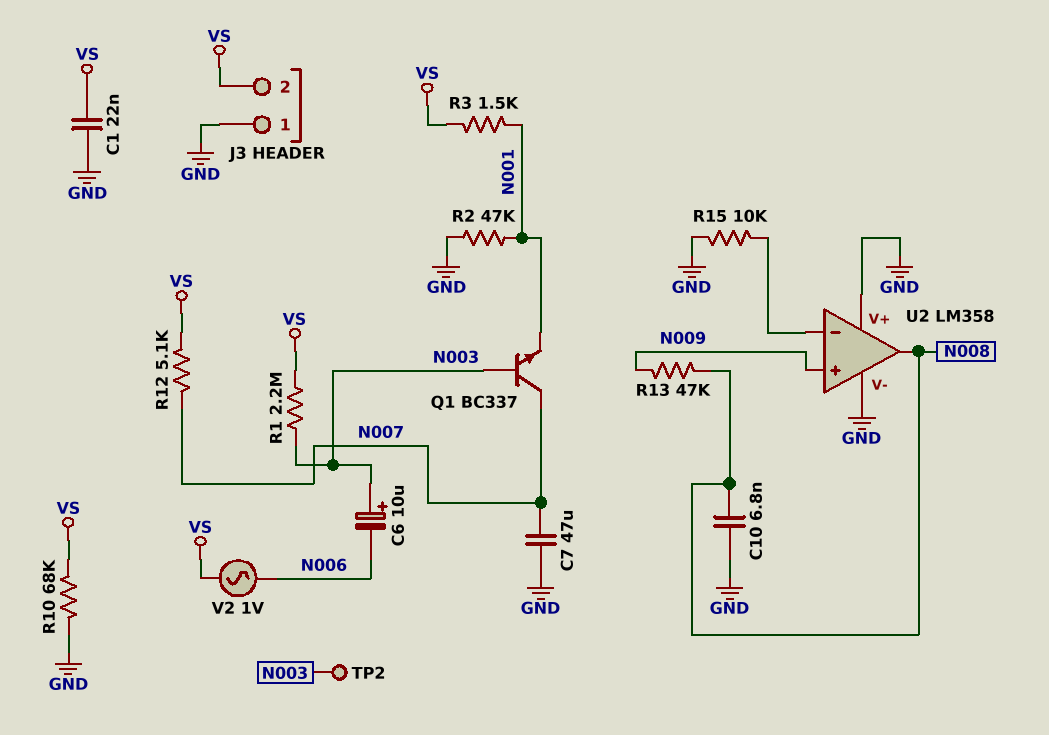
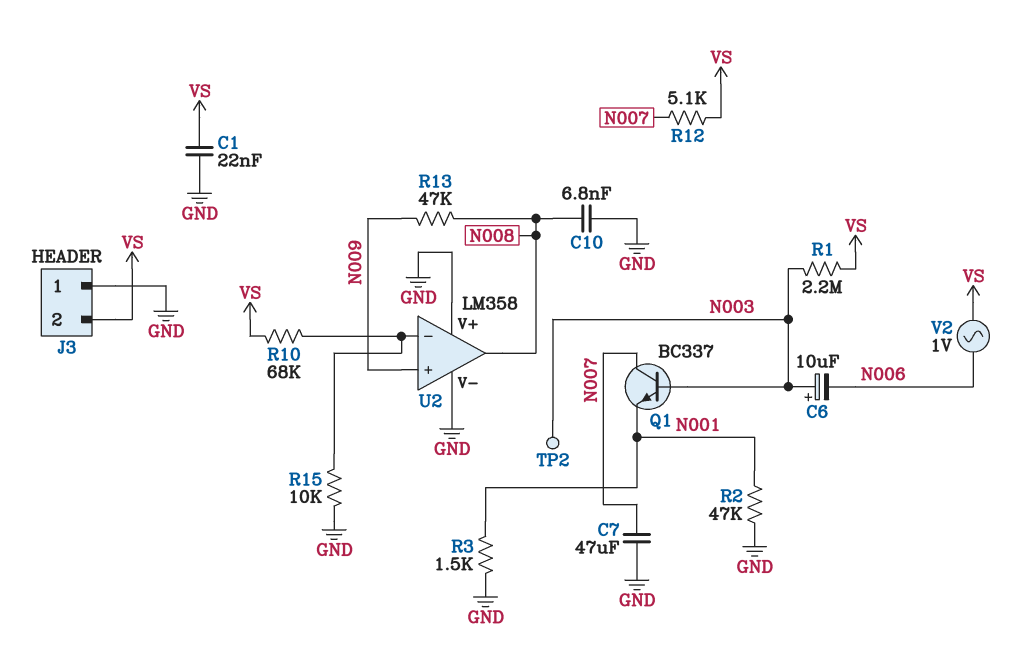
R3: 1.5k (N001, VS) -> 1.5k (GND, N001)
R10: 68k (GND, VS) -> 68k (U2/in-, VS)

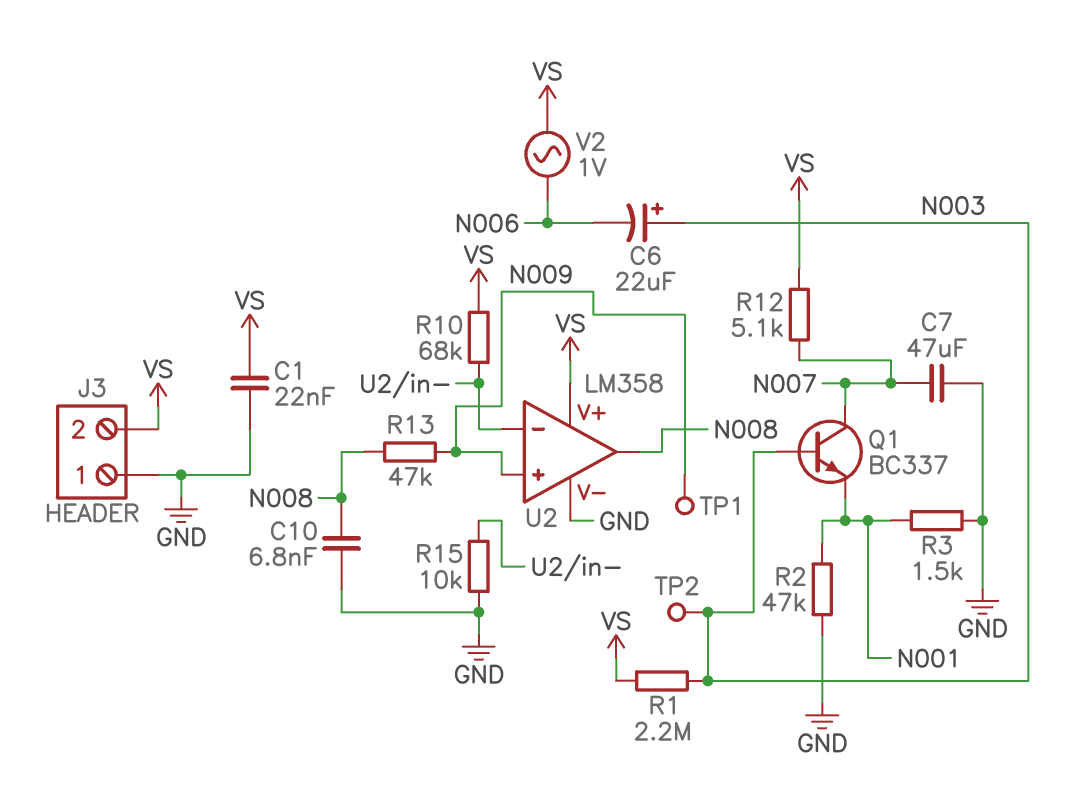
C6: 10uF (plus N003, minus N006) -> 22uF (plus N003, minus N006)
TP1: none -> test point (N009)
U2 pin V+: GND -> VS

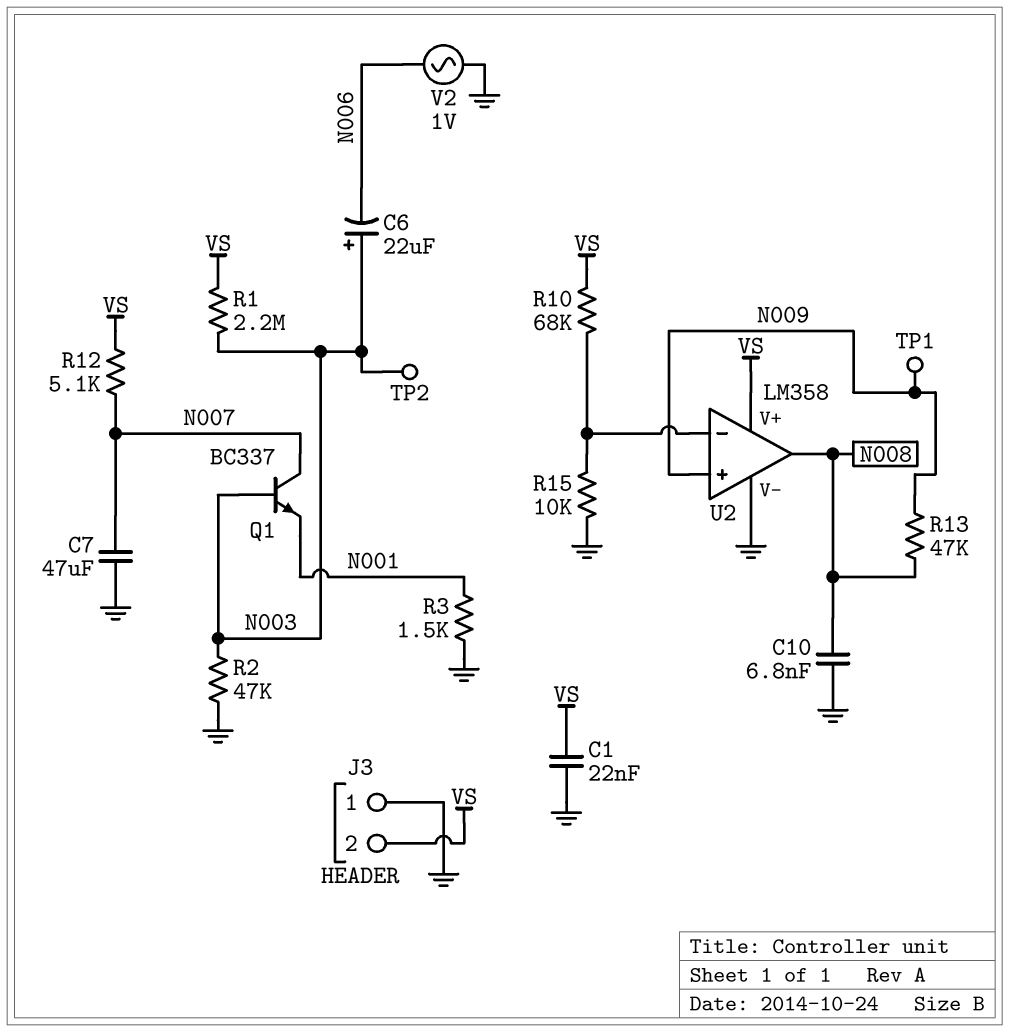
R2: 47k (GND, N001) -> 47k (GND, N003)
V2: AC 1V (N006, VS) -> AC 1V (GND, N006)

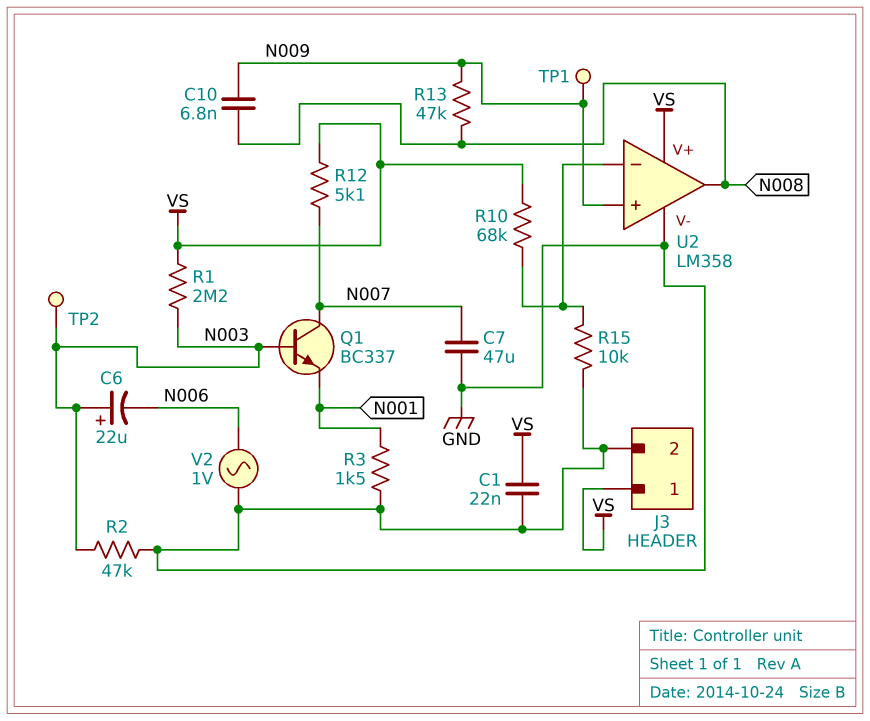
C10: 6.8nF (GND, N008) -> 6.8nF (N008, N009)
J3 pin 1: GND -> VS
J3 pin 2: VS -> GND

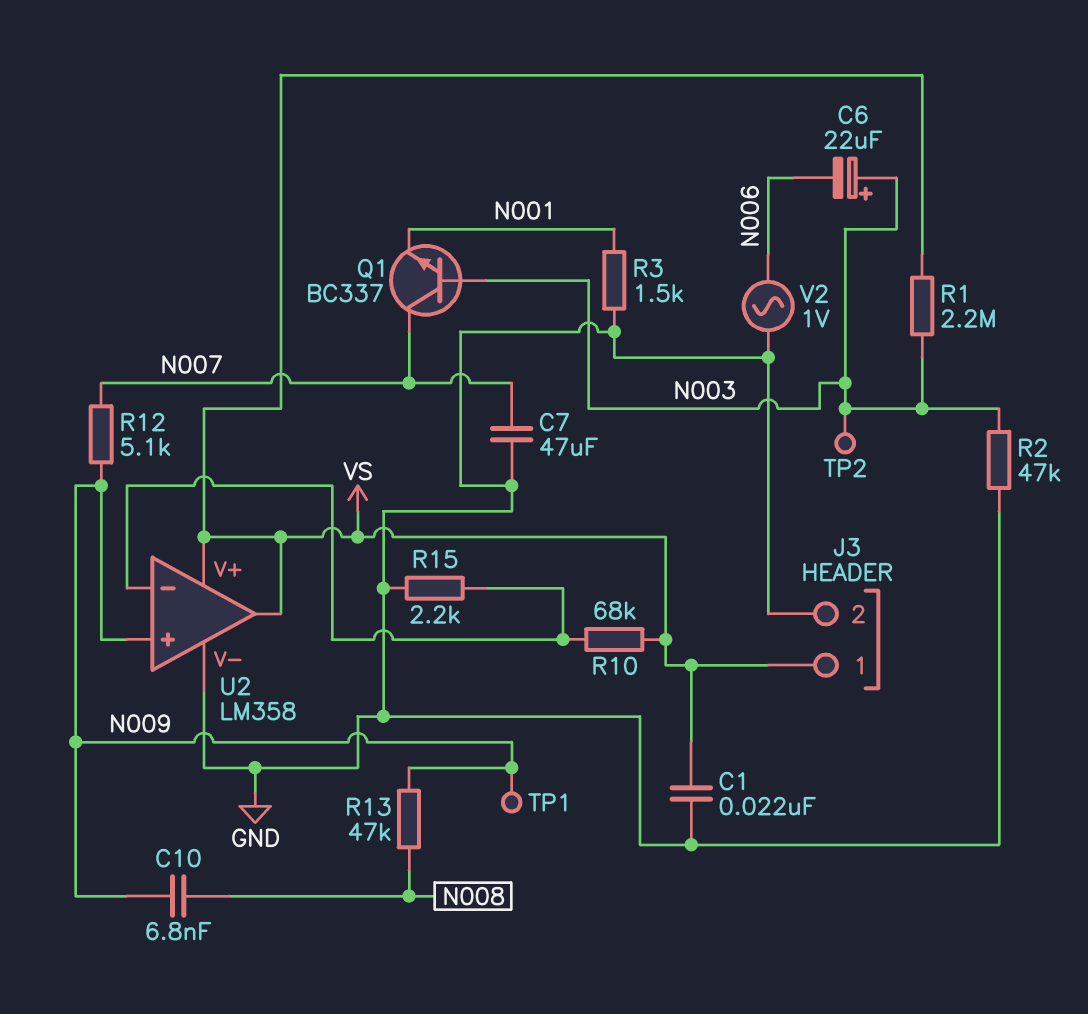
R12: 5.1k (N007, VS) -> 5.1k (N007, N009)
R15: 10k (GND, U2/in-) -> 2.2k (GND, U2/in-)
U2 pin out: N008 -> VS

